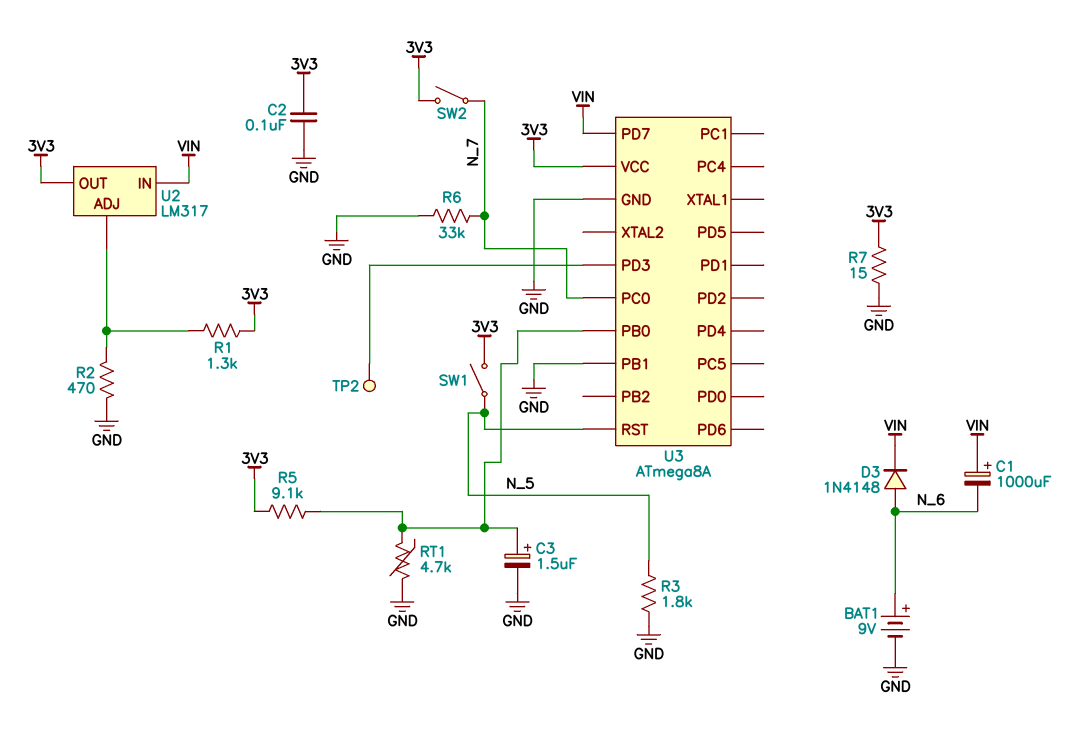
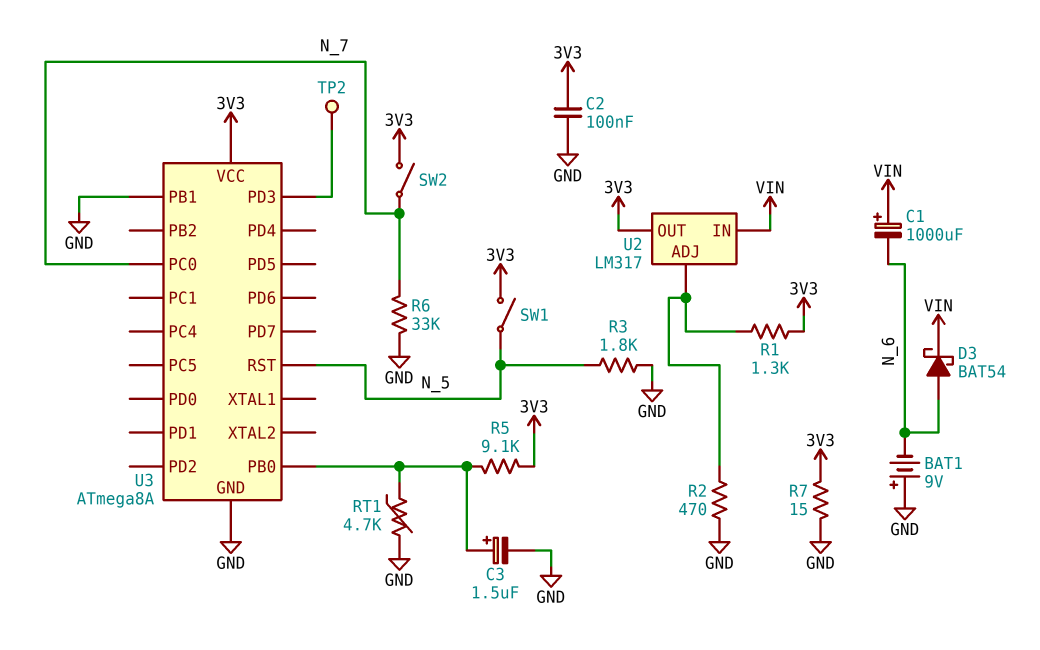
BAT1: 9V (plus N_6, minus GND) -> 9V (plus GND, minus N_6)
D3: diode 1N4148 (A N_6, K VIN) -> schottky BAT54 (A N_6, K VIN)
U3 pin PD7: VIN -> none

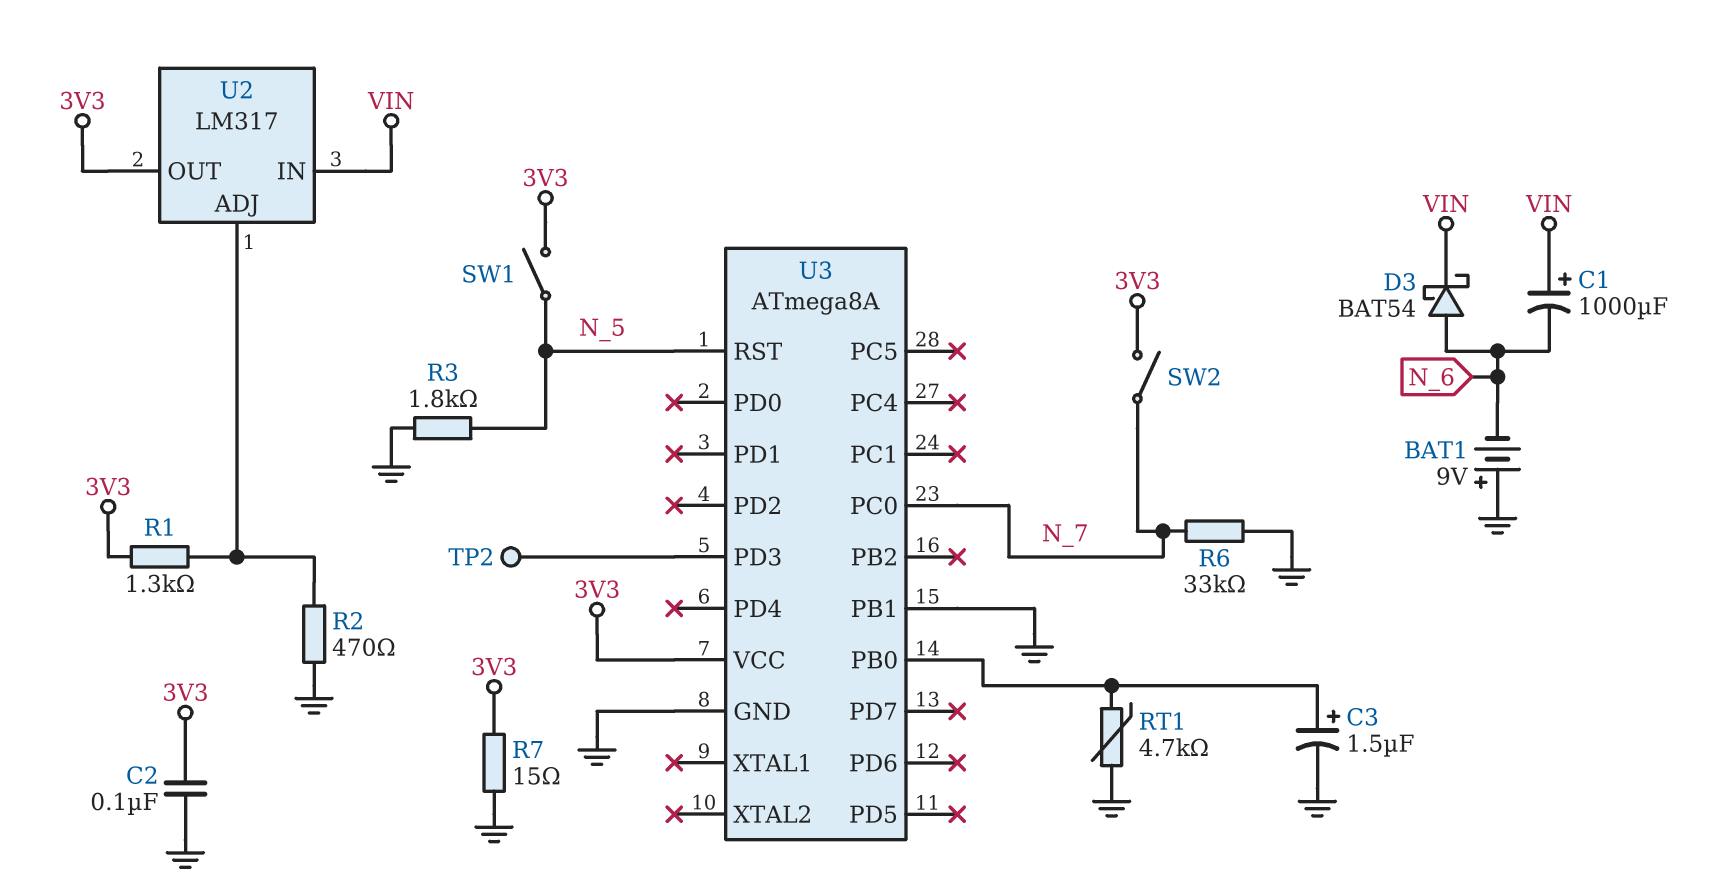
R5: 9.1k (3V3, U3/PB0) -> none

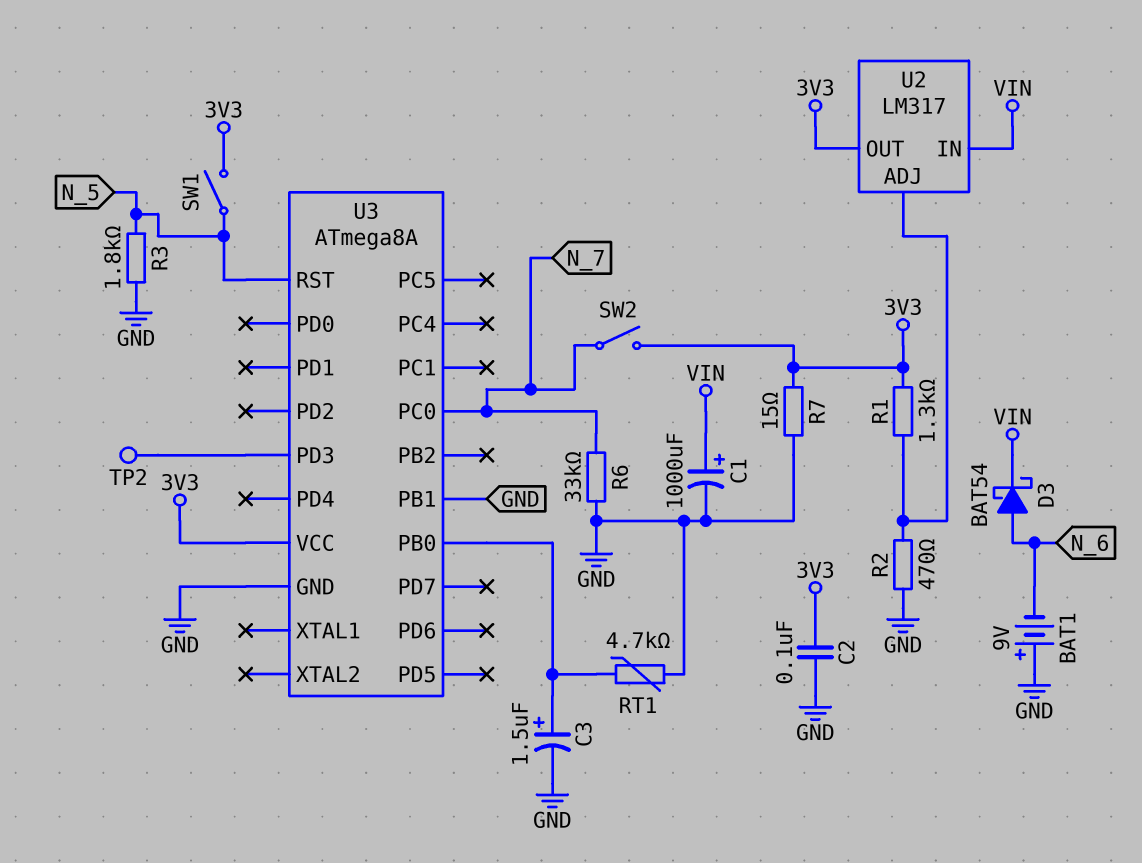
C1: 1000uF (plus VIN, minus N_6) -> 1000uF (plus VIN, minus GND)

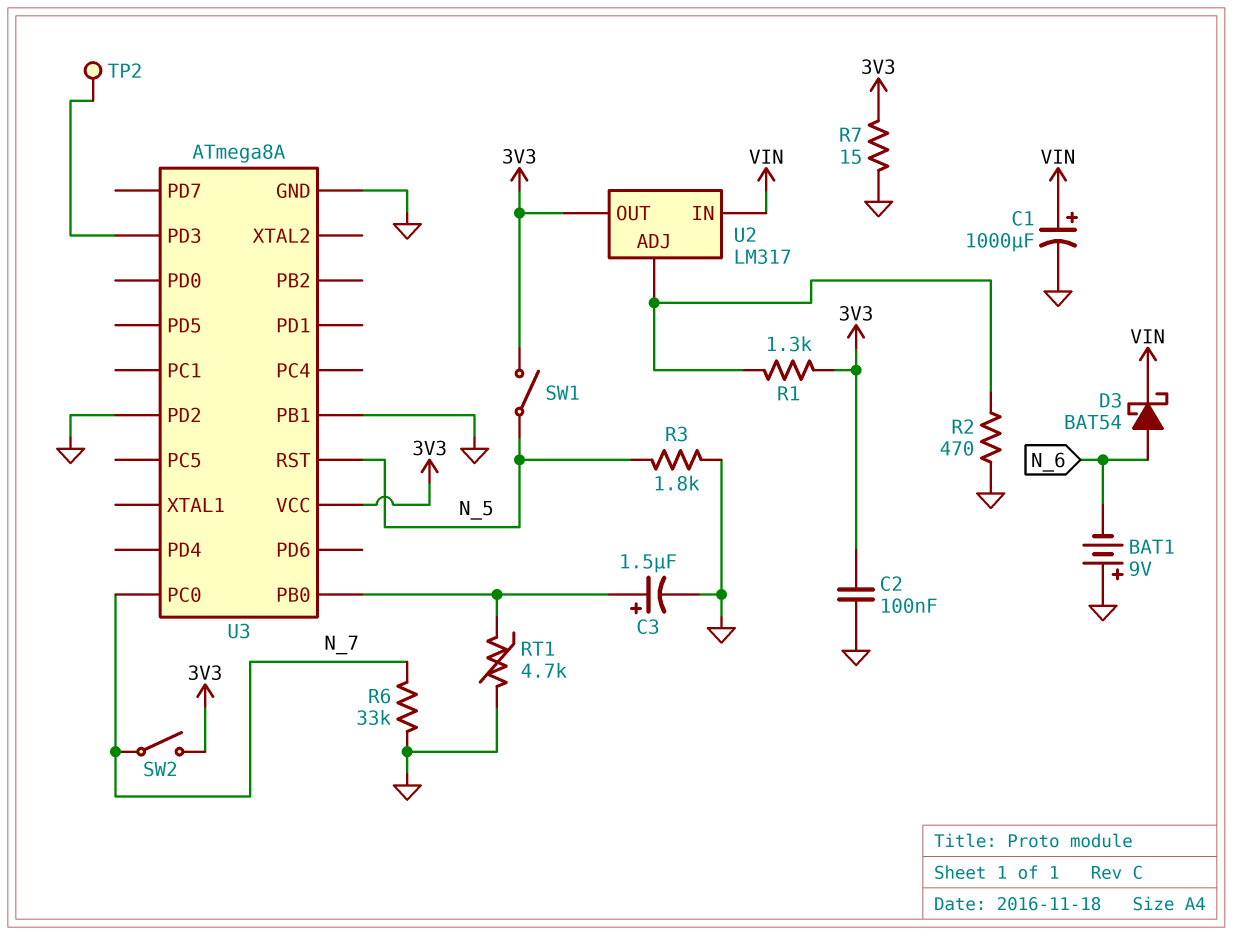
U3 pin PD2: none -> GND

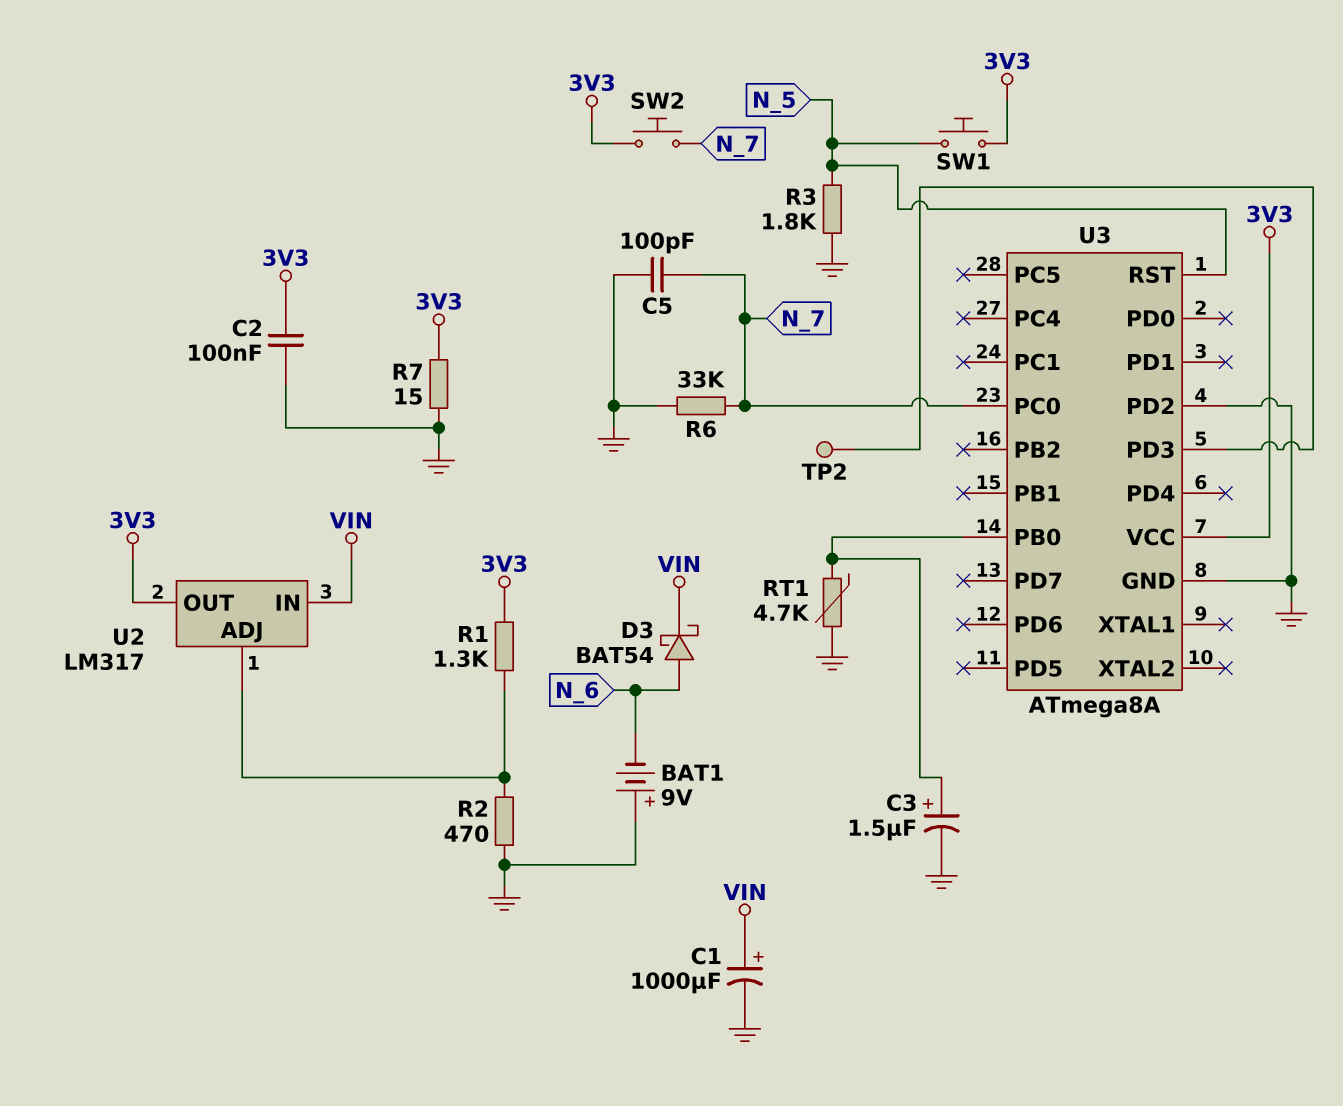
C5: none -> 100pF (GND, N_7)
SW1: switch (3V3, N_5) -> button (3V3, N_5)
SW2: switch (3V3, N_7) -> button (3V3, N_7)
U3 pin PB1: GND -> none

